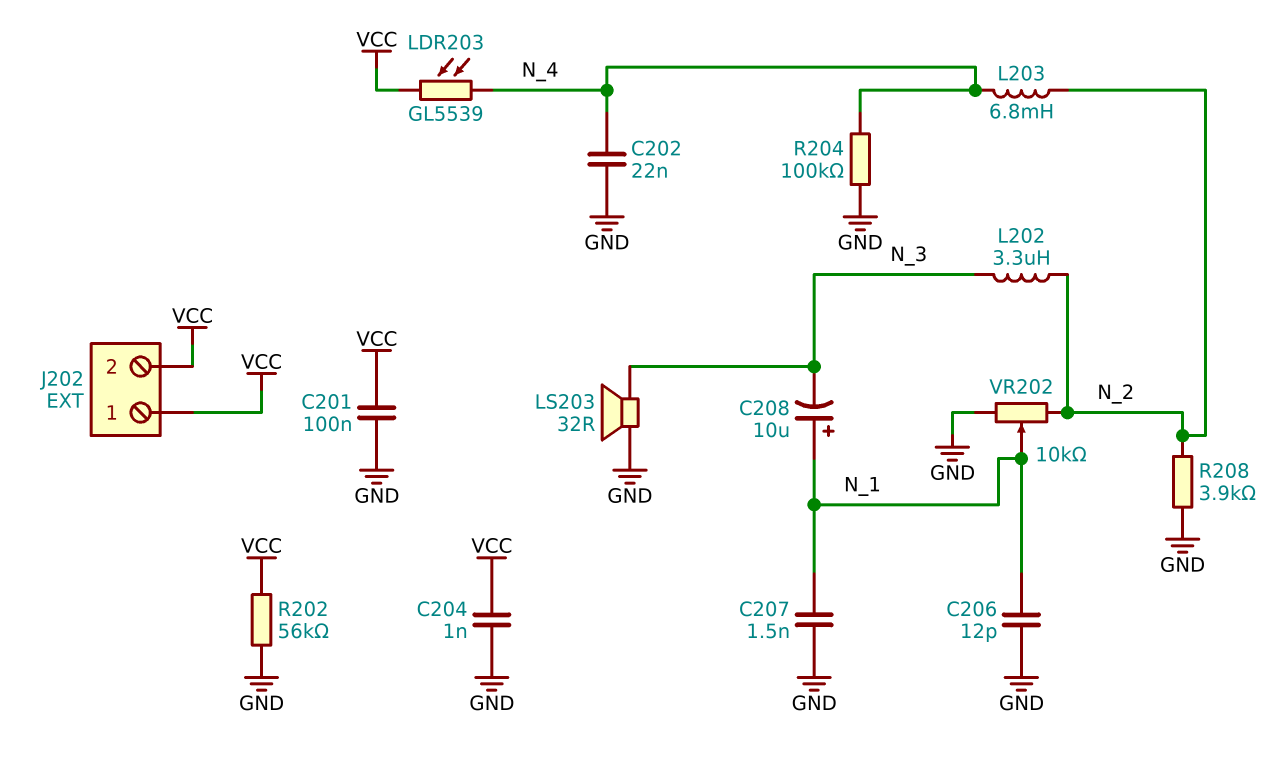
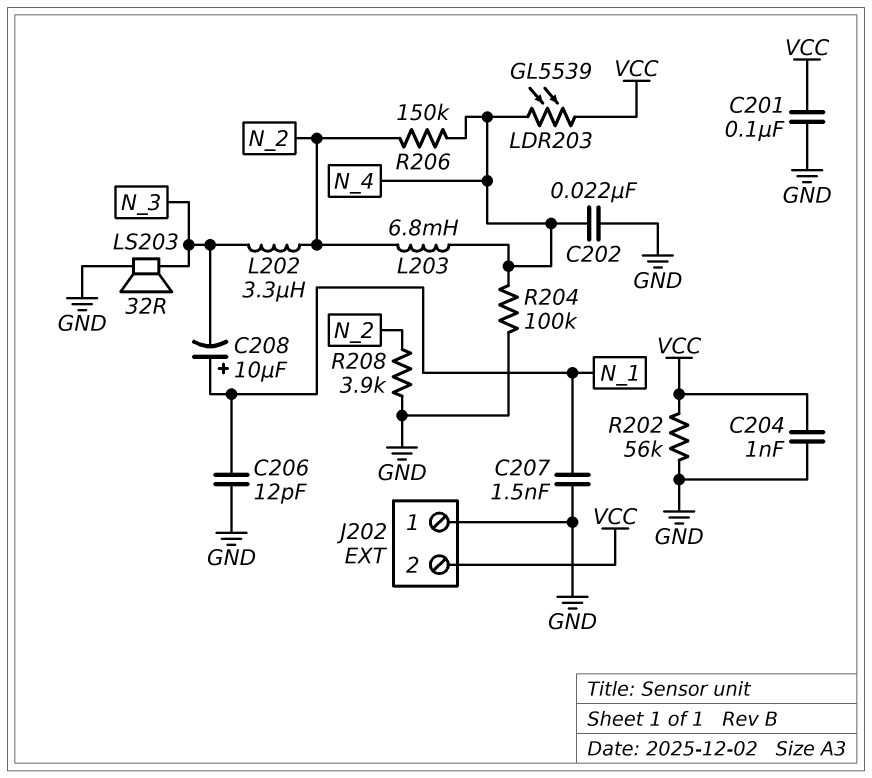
J202 pin 1: VCC -> GND
R206: none -> 150k (N_2, N_4)
VR202: 10k (GND, N_2, wiper N_1) -> none

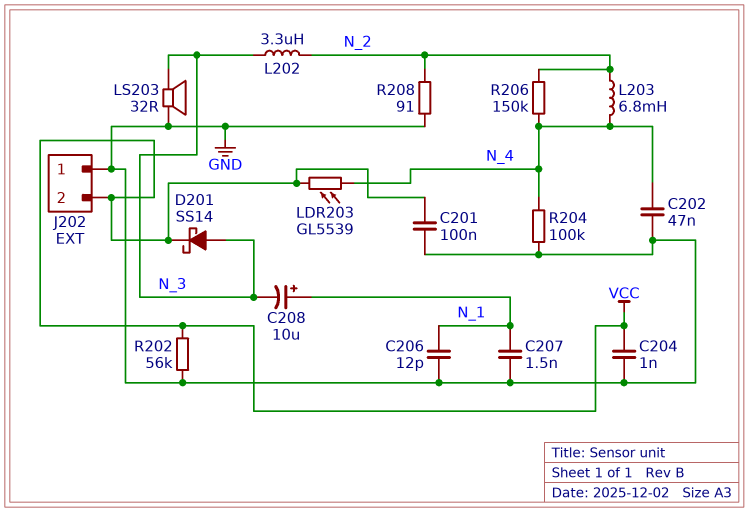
C202: 22nF (GND, N_4) -> 47nF (GND, N_4)
D201: none -> schottky SS14 (A N_3, K VCC)
R208: 3.9k (GND, N_2) -> 91 (GND, N_2)

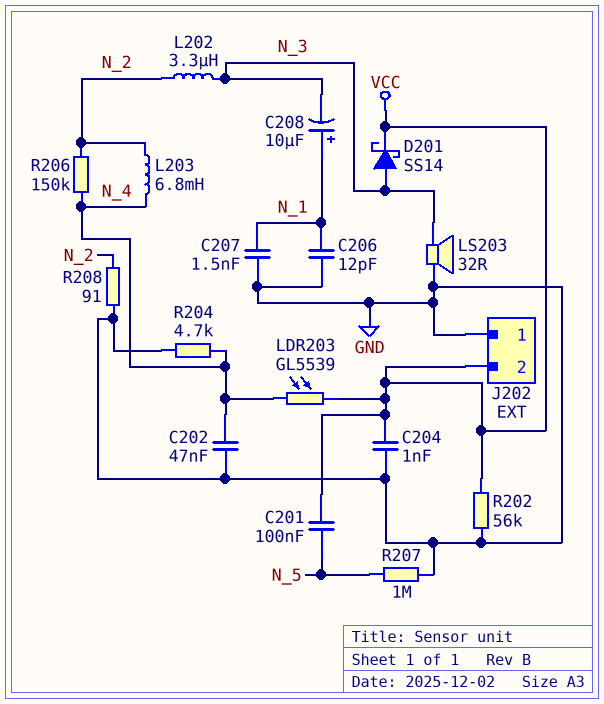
C201: 100nF (GND, VCC) -> 100nF (N_5, VCC)
R204: 100k (GND, N_4) -> 4.7k (GND, N_4)
R207: none -> 1M (GND, N_5)

